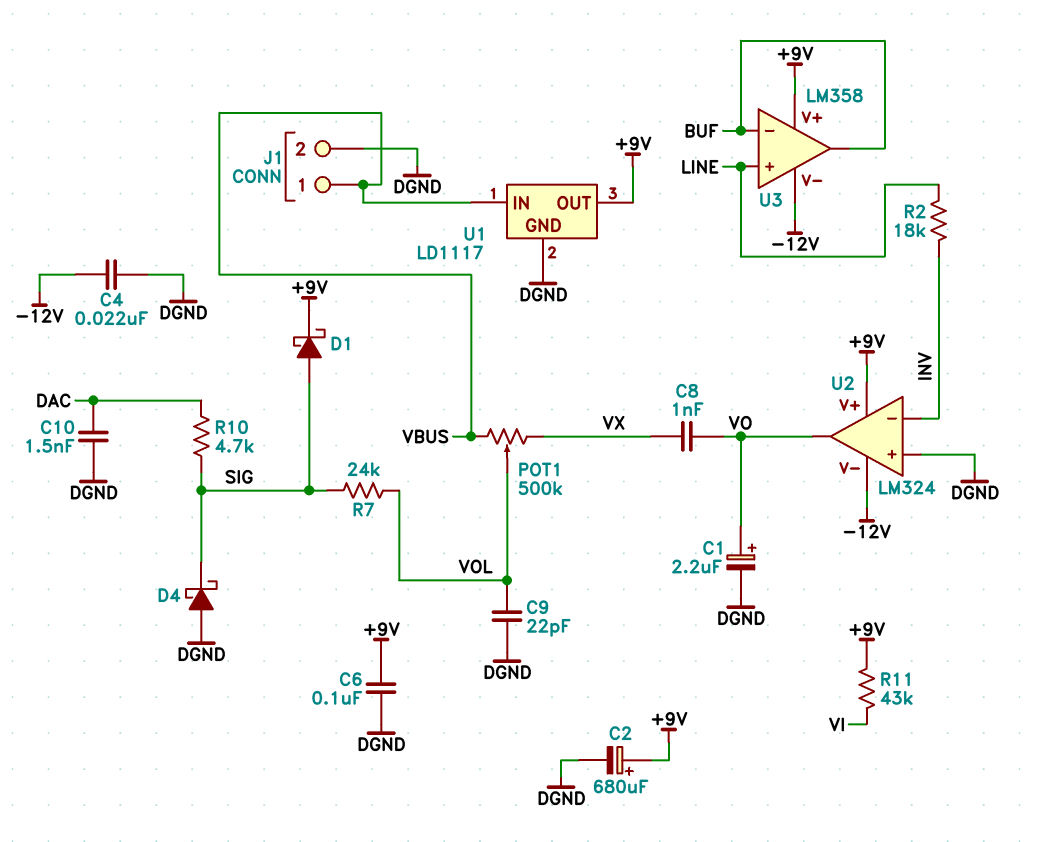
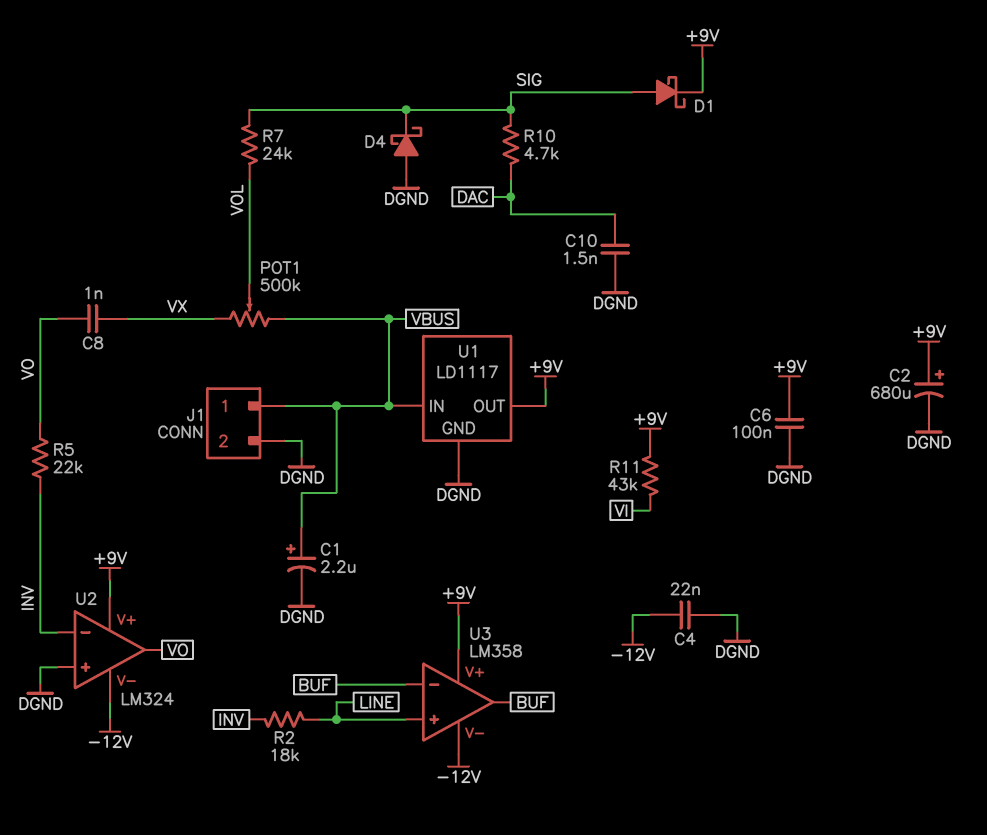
C1: 2.2uF (plus VO, minus DGND) -> 2.2uF (plus VBUS, minus DGND)
C9: 22pF (DGND, VOL) -> none
R5: none -> 22k (INV, VO)

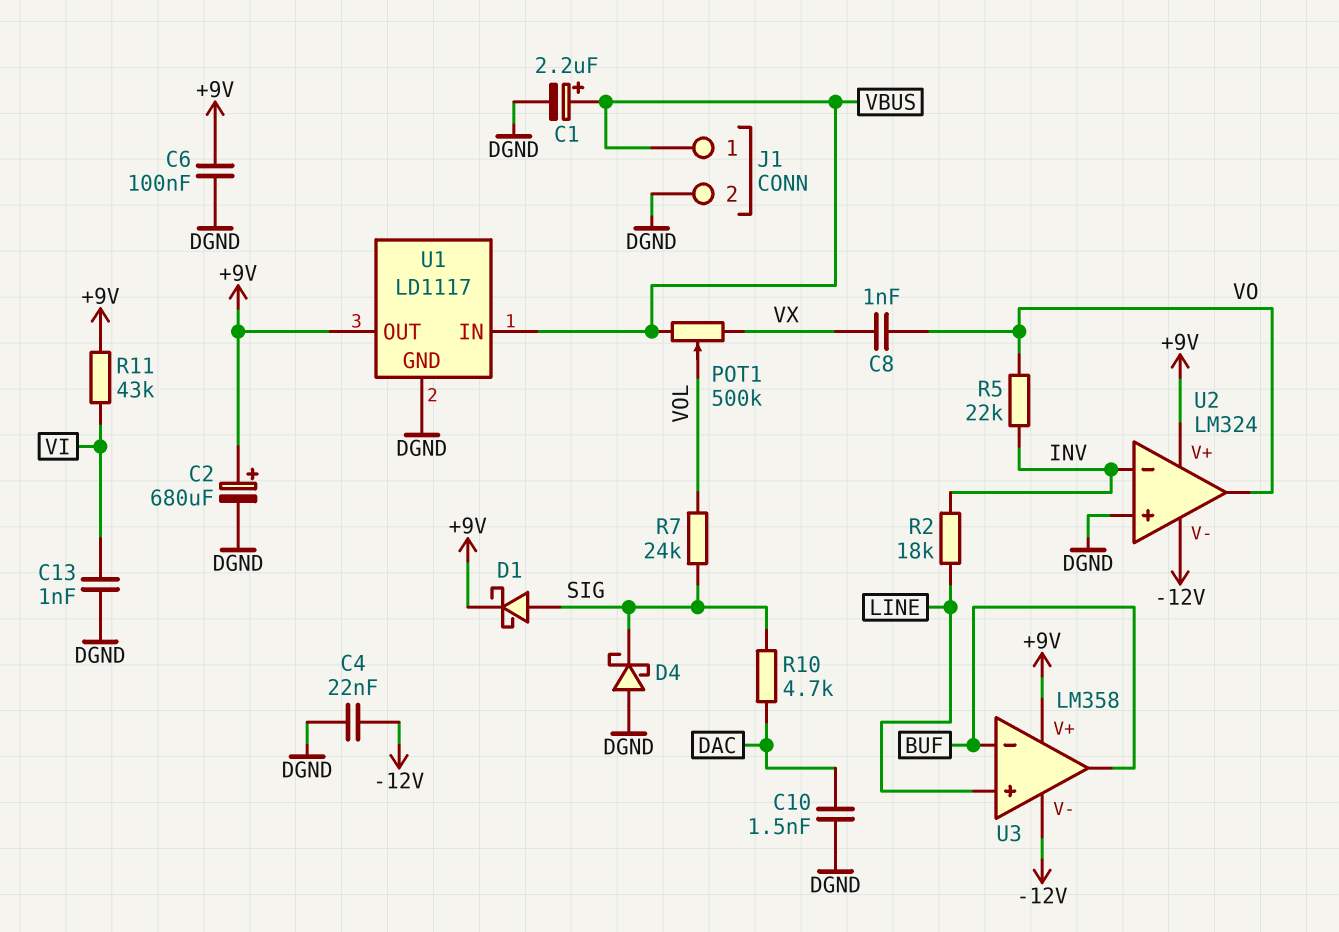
C13: none -> 1nF (DGND, VI)

